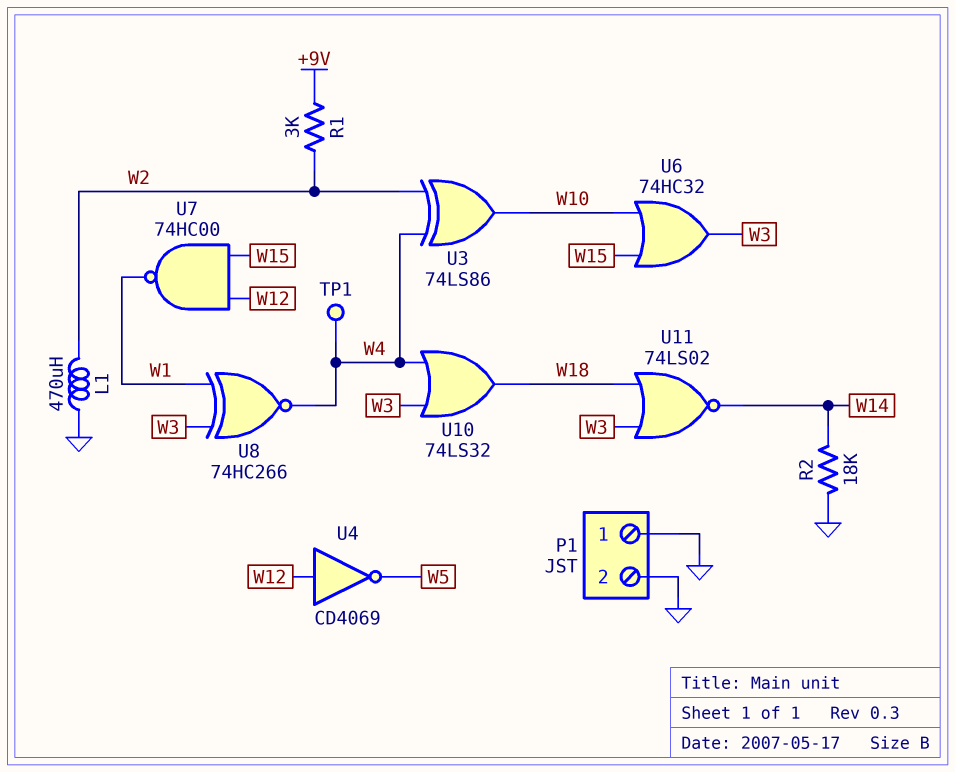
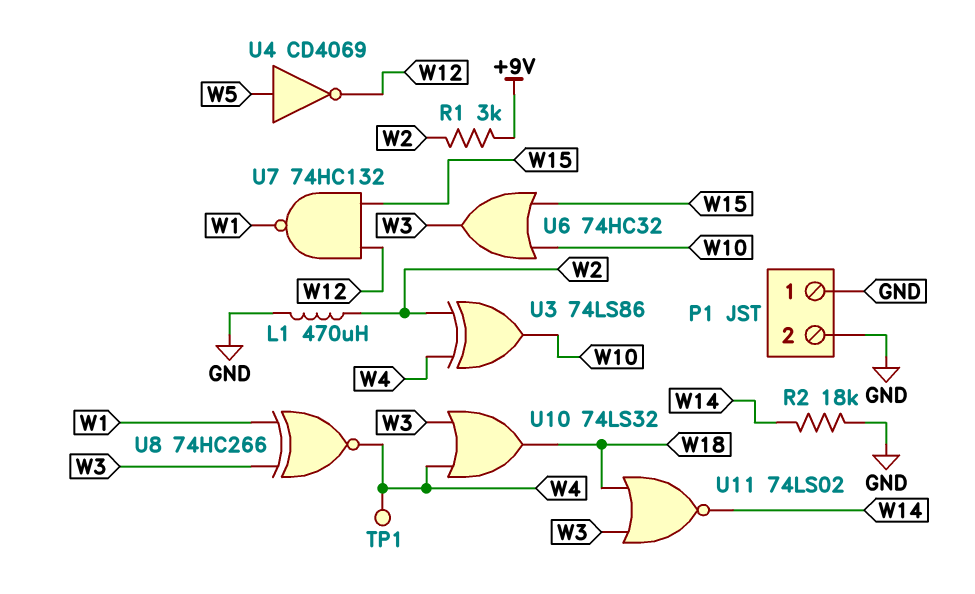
U4: NOT CD4069 (in W12, out W5) -> NOT CD4069 (in W5, out W12)
U7: NAND 74HC00 (in W12, in W15, out W1) -> NAND 74HC132 (in W12, in W15, out W1)

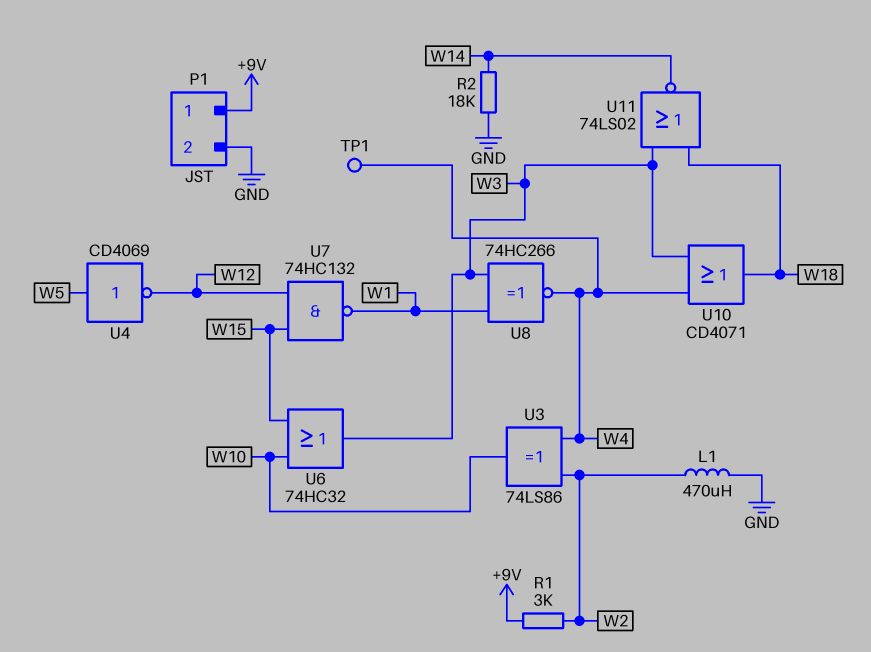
P1 pin 1: GND -> +9V
U10: OR 74LS32 (in W3, in W4, out W18) -> OR CD4071 (in W3, in W4, out W18)

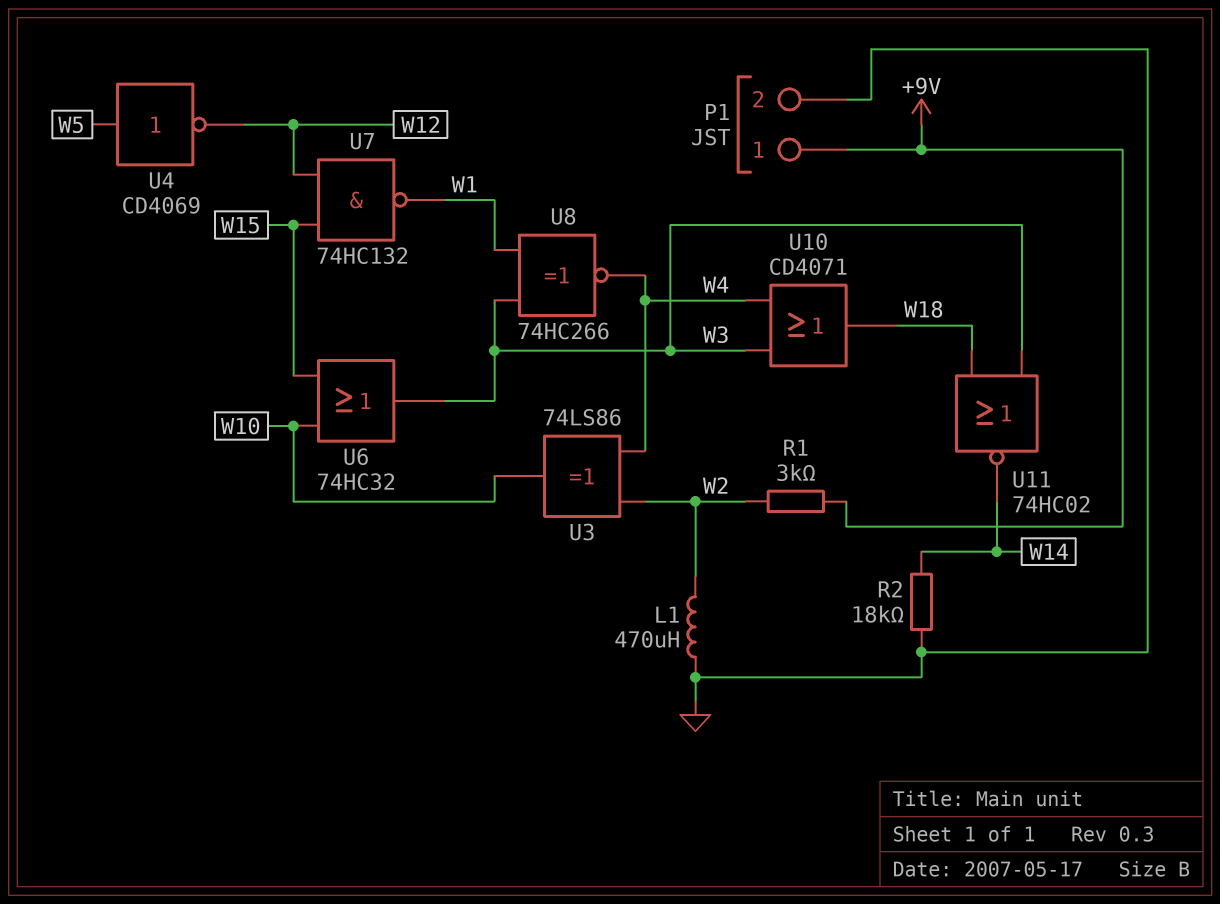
TP1: test point (W4) -> none
U11: NOR 74LS02 (in W3, in W18, out W14) -> NOR 74HC02 (in W3, in W18, out W14)

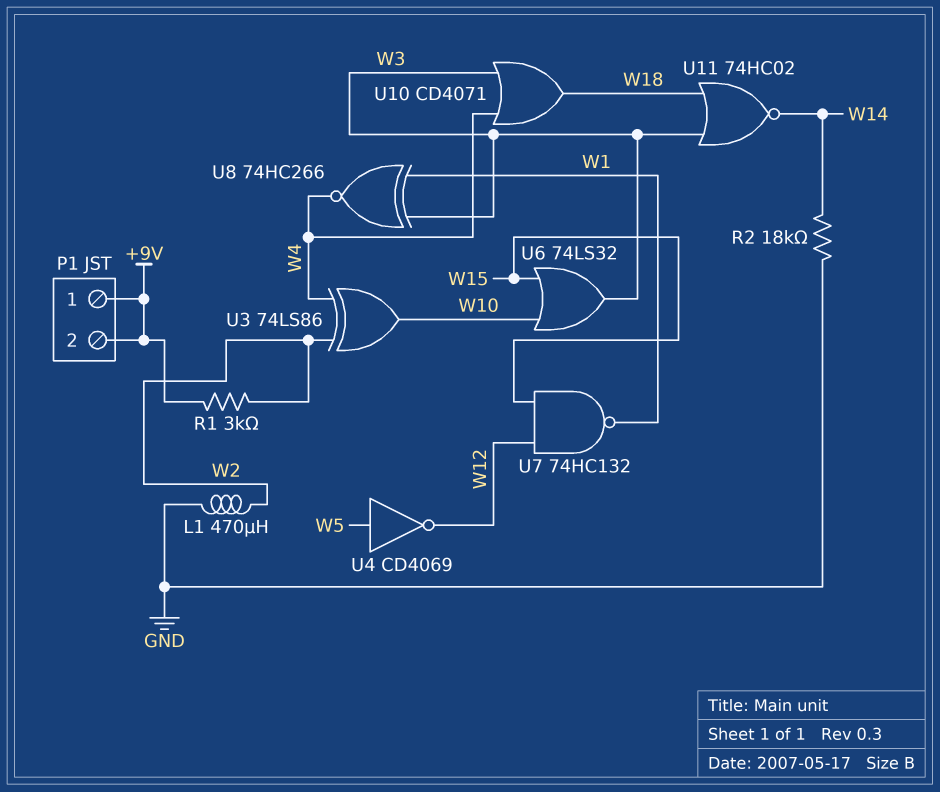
P1 pin 2: GND -> +9V
U6: OR 74HC32 (in W10, in W15, out W3) -> OR 74LS32 (in W10, in W15, out W3)

